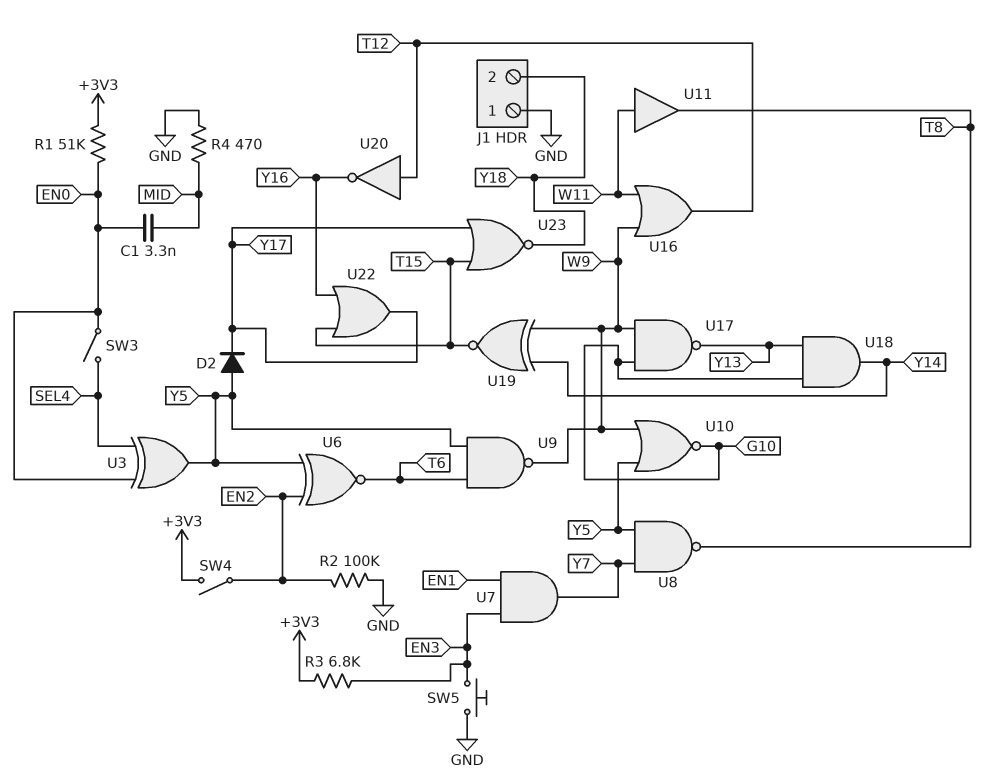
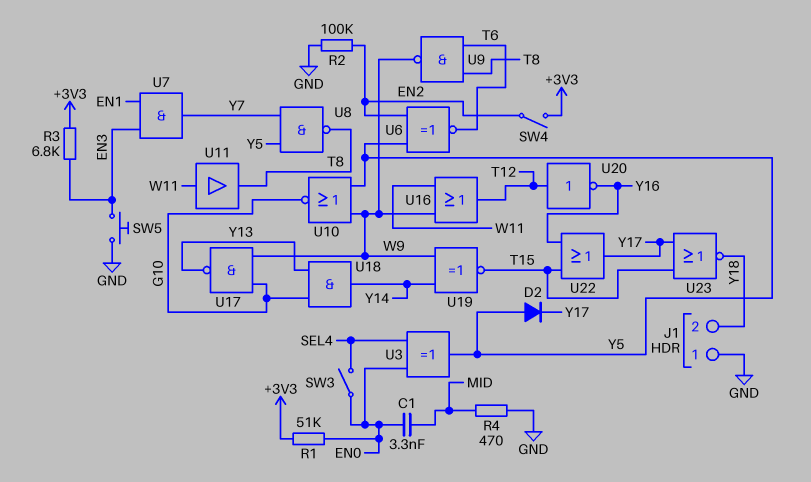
U9: NAND (in T6, in Y5, out W9) -> NAND (in T6, in T8, out W9)

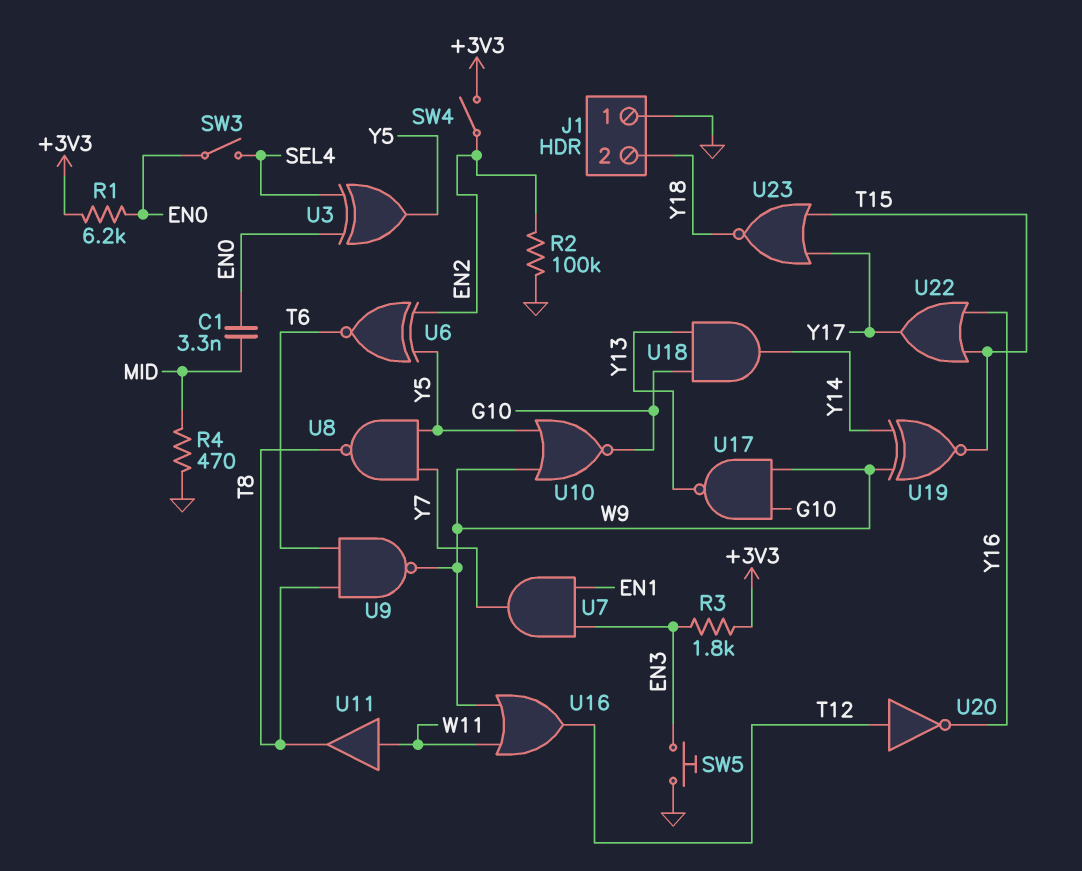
D2: diode (A Y5, K Y17) -> none
R1: 51k (+3V3, EN0) -> 6.2k (+3V3, EN0)
R3: 6.8k (+3V3, EN3) -> 1.8k (+3V3, EN3)

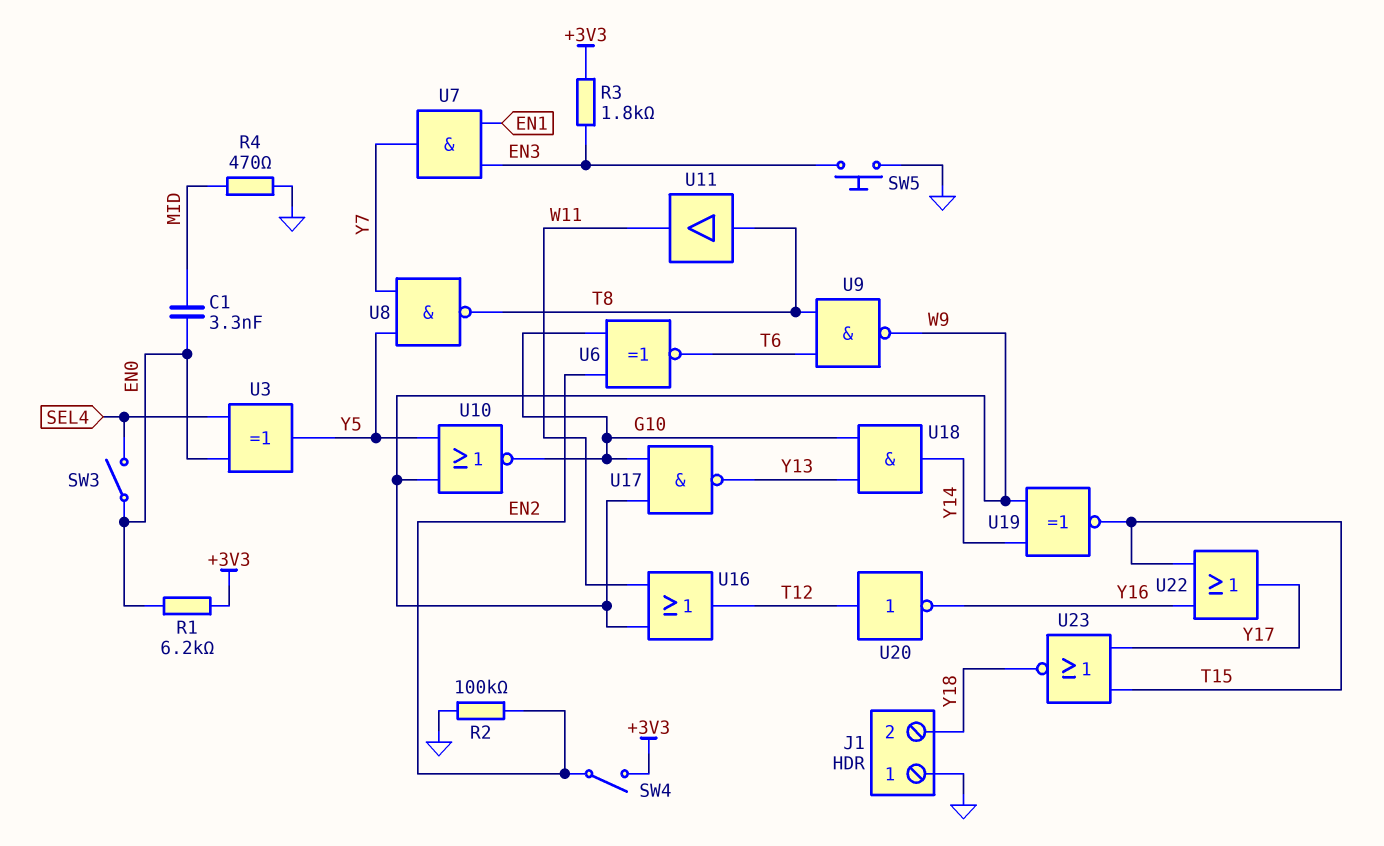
U6: XNOR (in EN2, in Y5, out T6) -> XNOR (in EN2, in G10, out T6)
U11: buffer (in W11, out T8) -> buffer (in T8, out W11)

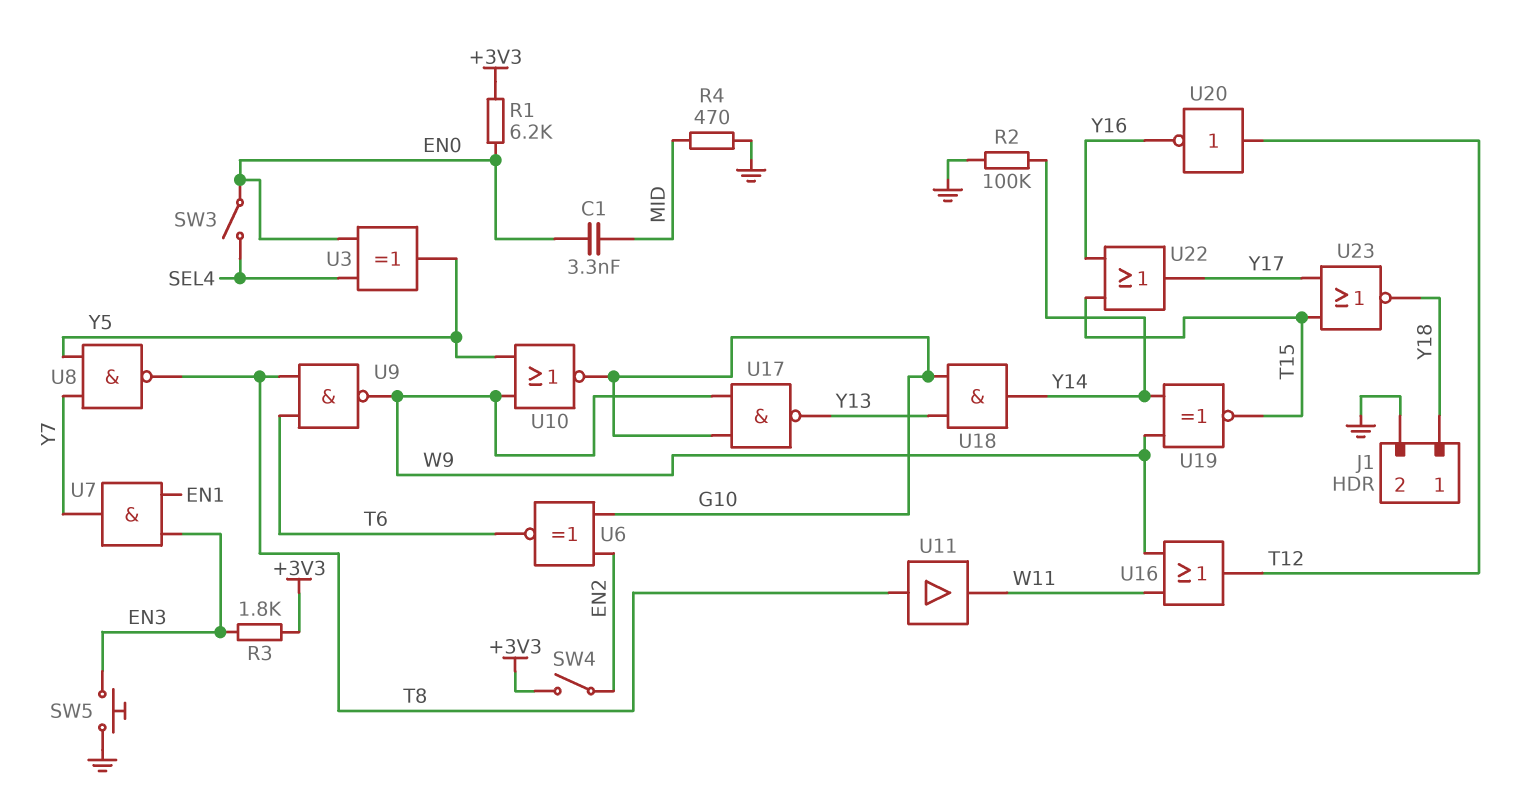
J1 pin 1: GND -> Y18
J1 pin 2: Y18 -> GND
R2: 100k (EN2, GND) -> 100k (GND, Y14)

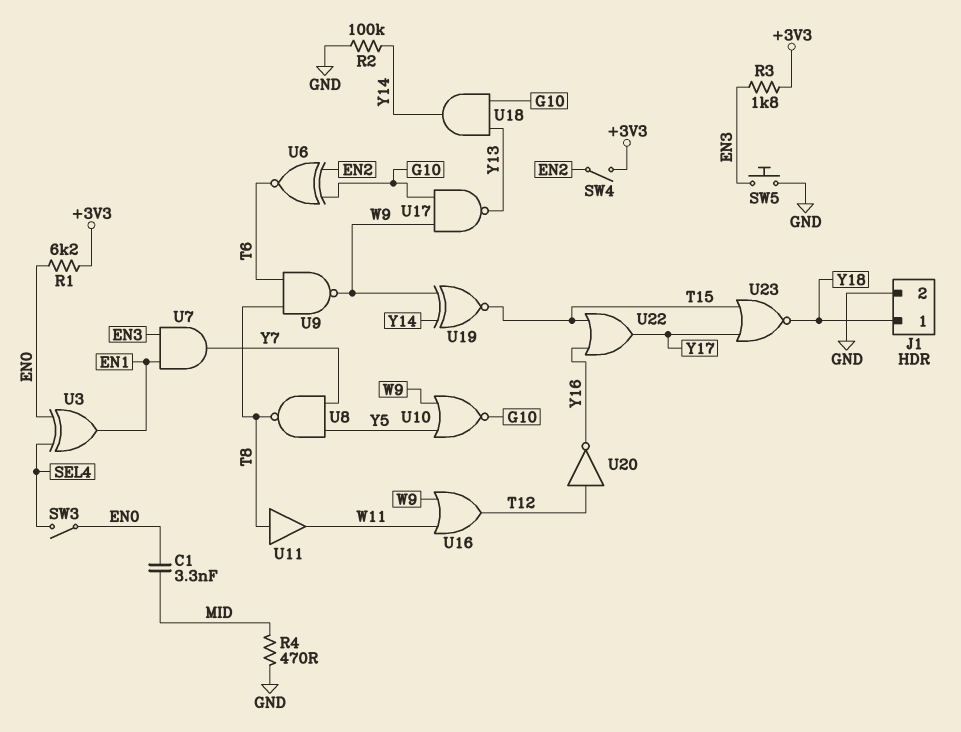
U3: XOR (in EN0, in SEL4, out Y5) -> XOR (in EN0, in SEL4, out EN1)

